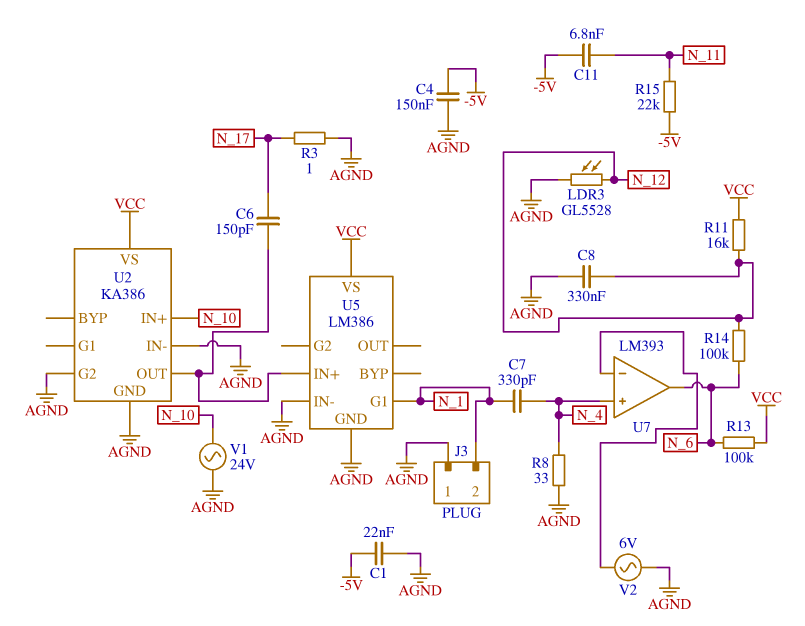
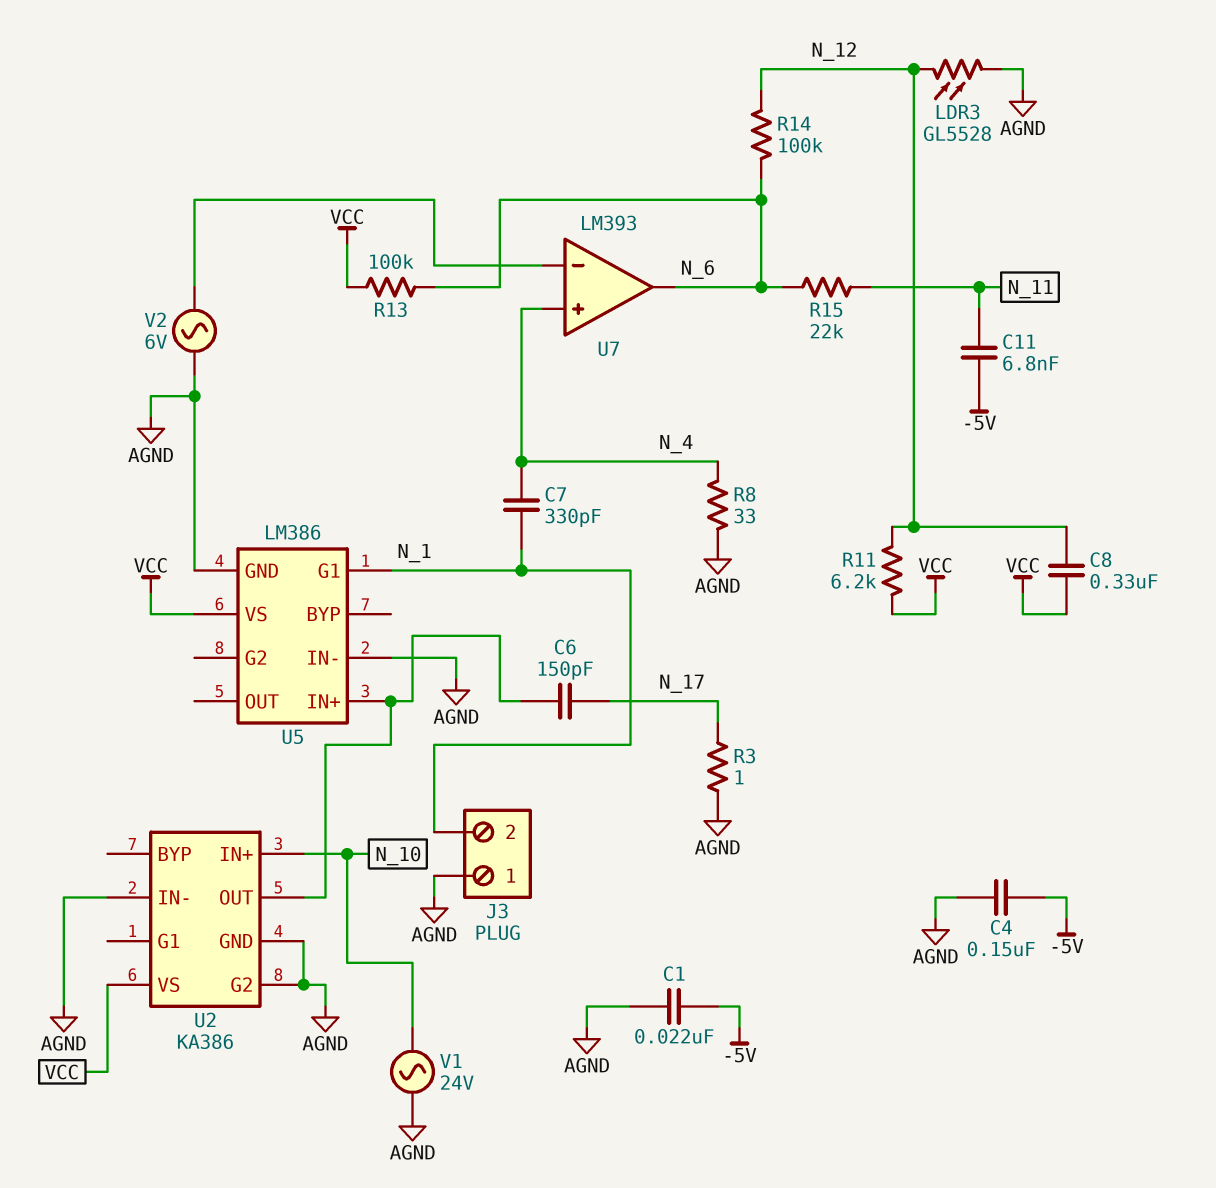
C8: 330nF (AGND, N_12) -> 330nF (N_12, VCC)
R11: 16k (N_12, VCC) -> 6.2k (N_12, VCC)
R15: 22k (-5V, N_11) -> 22k (N_6, N_11)

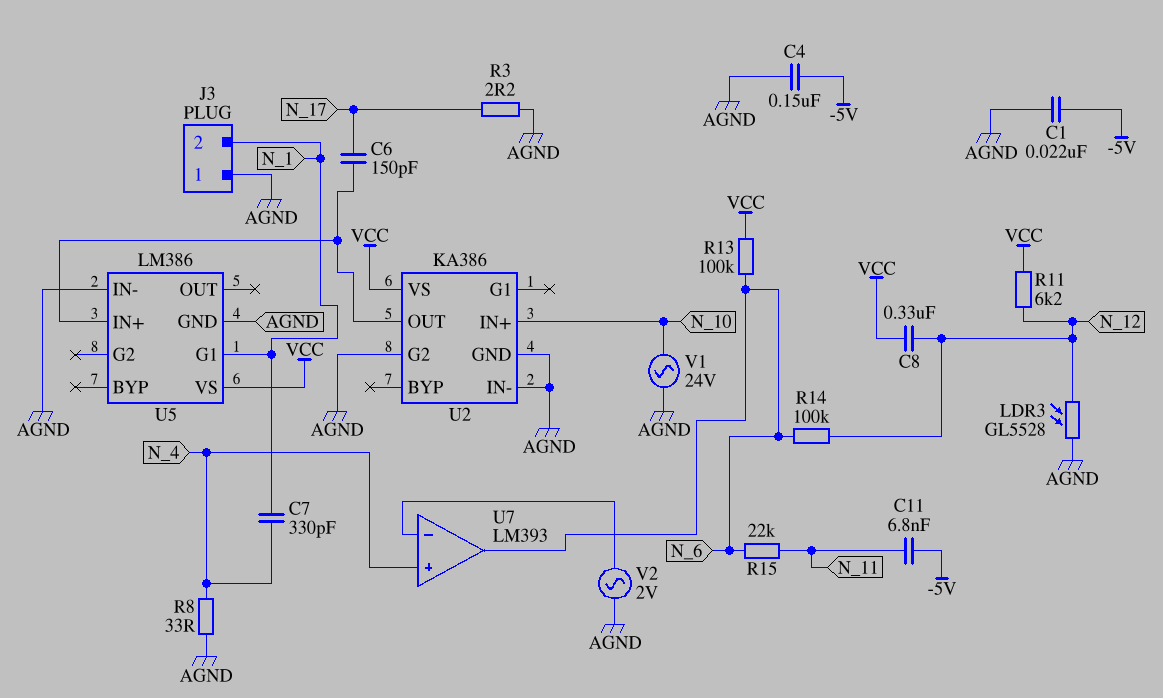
R3: 1 (AGND, N_17) -> 2.2 (AGND, N_17)
V2: AC 6V (AGND, U7/in-) -> AC 2V (AGND, U7/in-)

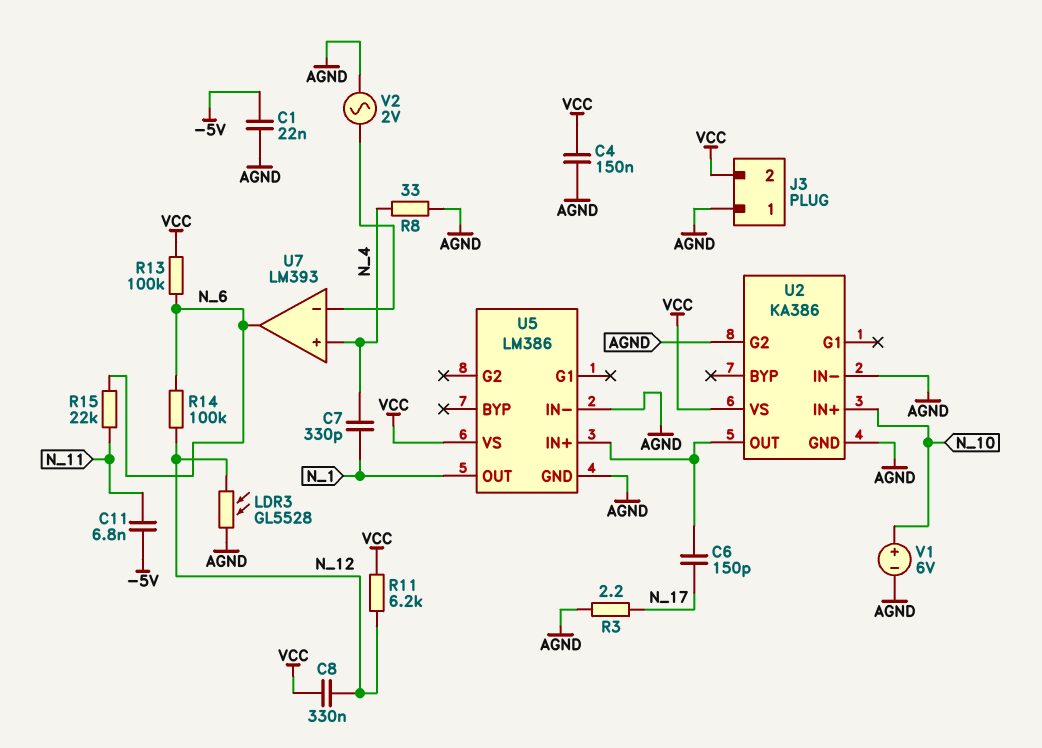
C4: 150nF (-5V, AGND) -> 150nF (AGND, VCC)
J3 pin 2: N_1 -> VCC
U5 pin G1: N_1 -> none
U5 pin OUT: none -> N_1
V1: AC 24V (AGND, N_10) -> 6V (plus N_10, minus AGND)

